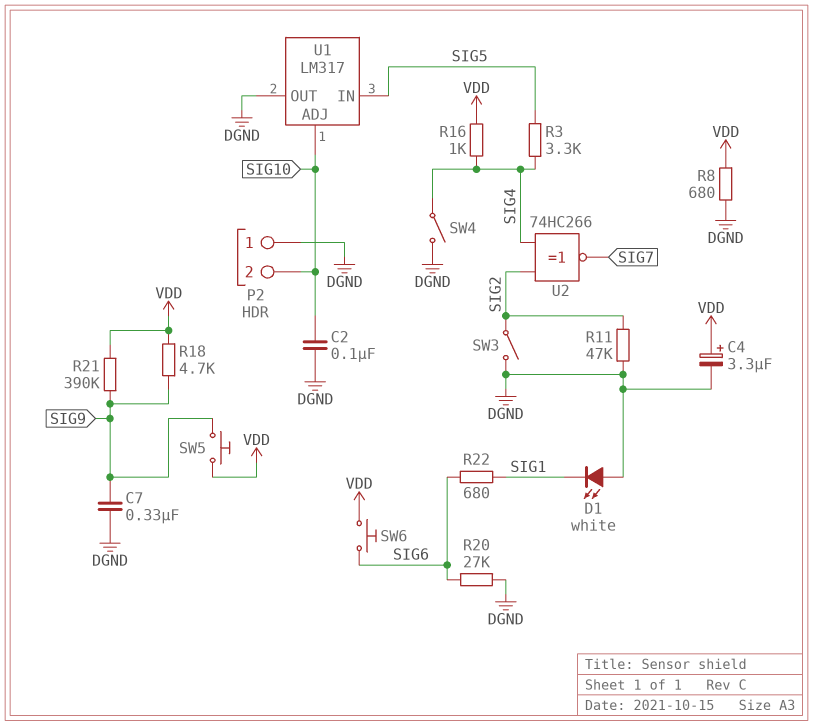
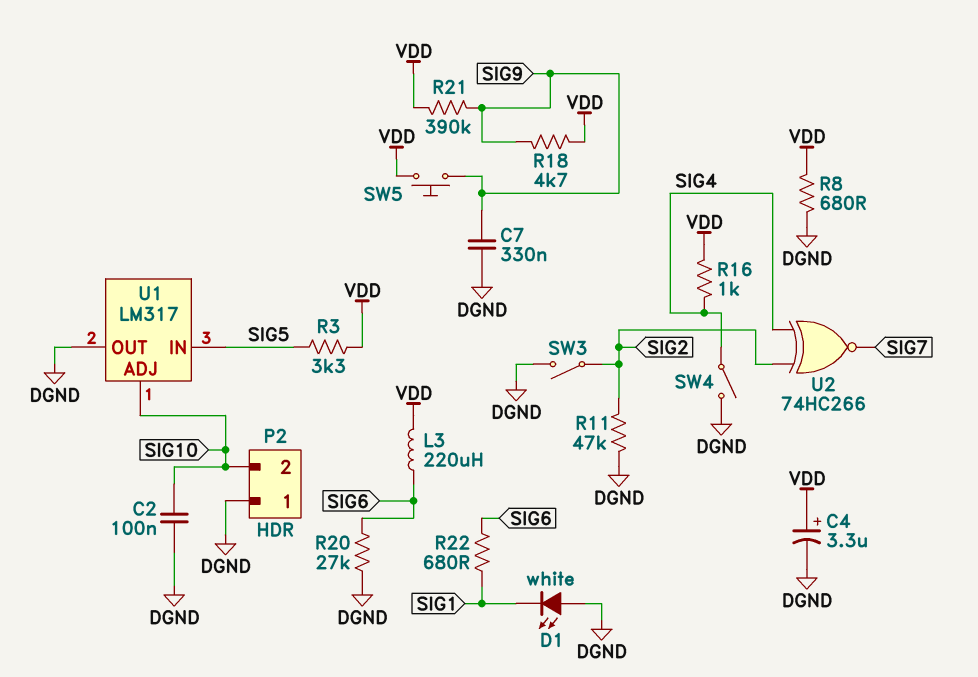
L3: none -> 220uH (SIG6, VDD)
R3: 3.3k (SIG4, SIG5) -> 3.3k (SIG5, VDD)
SW6: button (SIG6, VDD) -> none

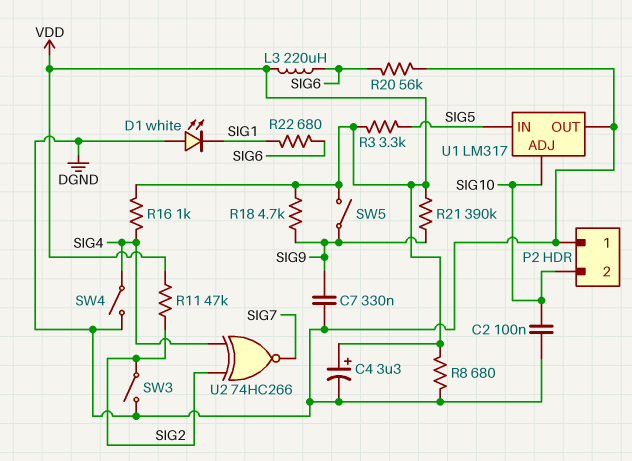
R11: 47k (DGND, SIG2) -> 47k (SIG2, VDD)
R20: 27k (DGND, SIG6) -> 56k (DGND, SIG6)
SW5: button (SIG9, VDD) -> switch (SIG9, VDD)

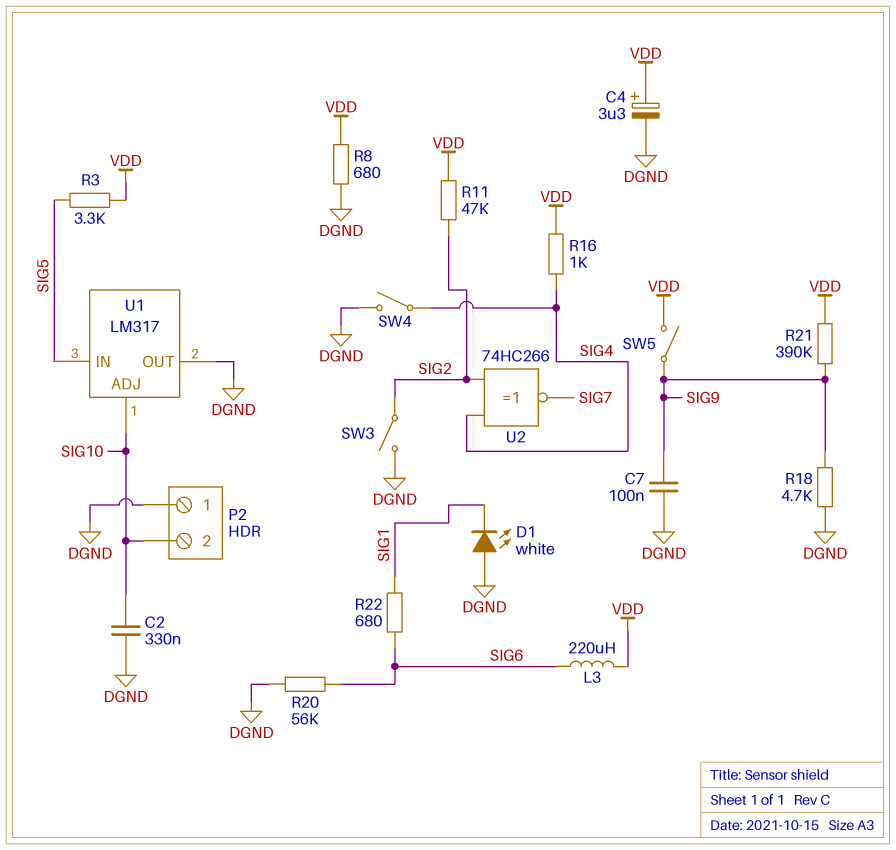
C2: 100nF (DGND, SIG10) -> 330nF (DGND, SIG10)
C7: 330nF (DGND, SIG9) -> 100nF (DGND, SIG9)
R18: 4.7k (SIG9, VDD) -> 4.7k (DGND, SIG9)

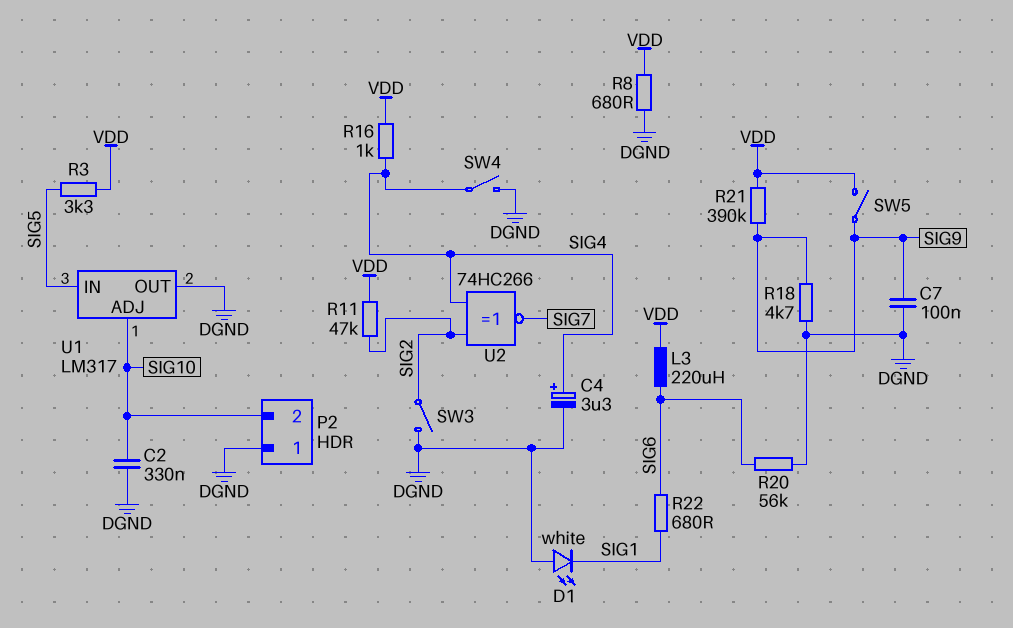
C4: 3.3uF (plus VDD, minus DGND) -> 3.3uF (plus SIG4, minus DGND)

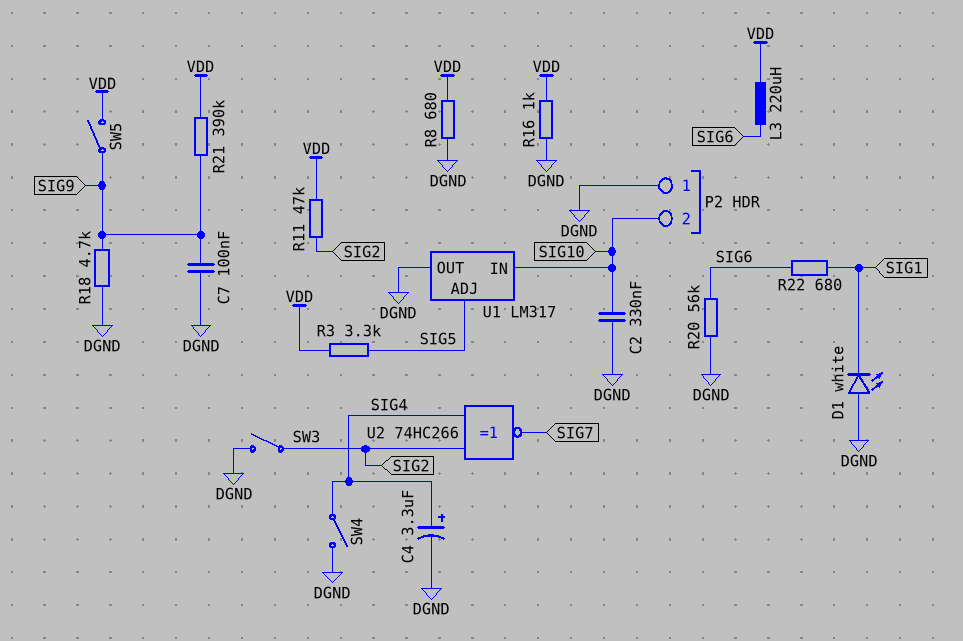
R16: 1k (SIG4, VDD) -> 1k (DGND, VDD)
U1 pin ADJ: SIG10 -> SIG5
U1 pin IN: SIG5 -> SIG10

